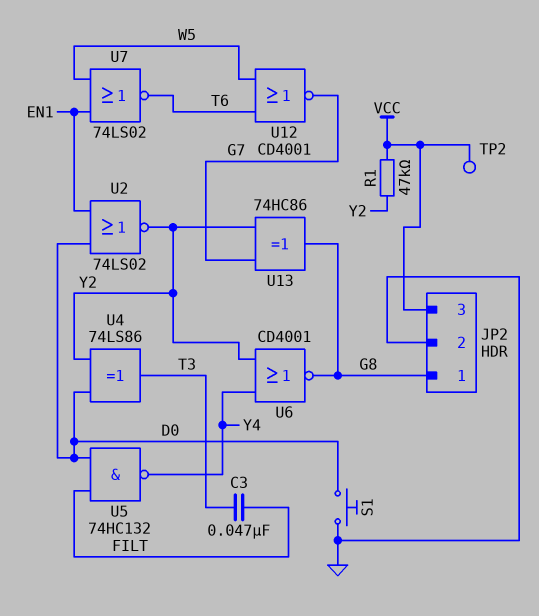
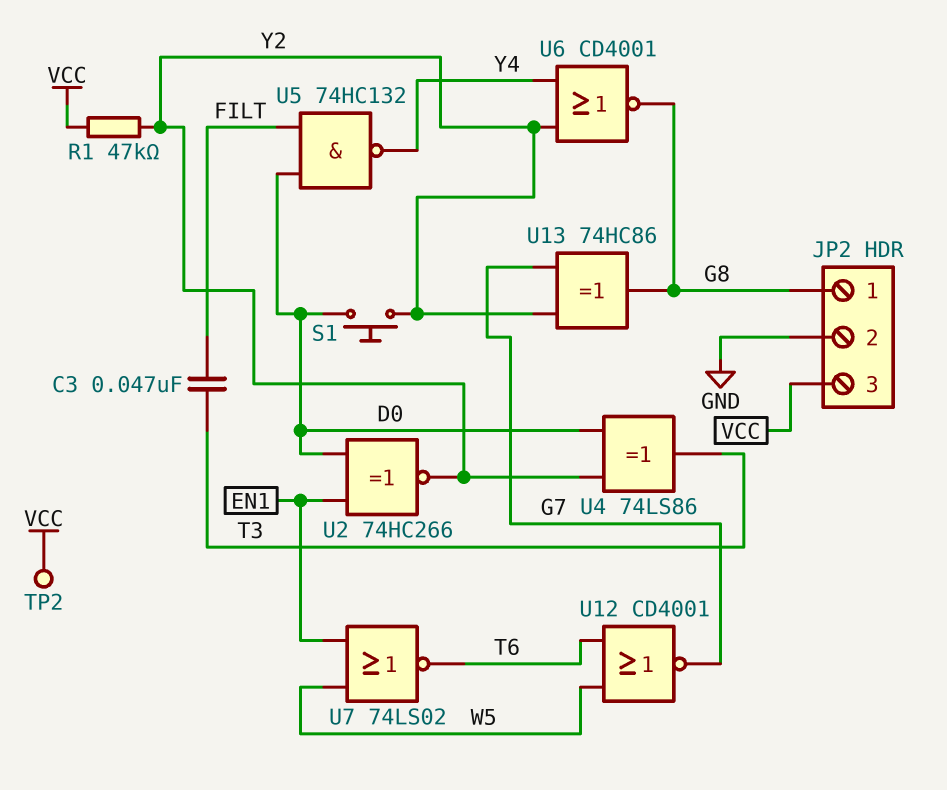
S1: button (D0, GND) -> button (D0, Y2)
U2: NOR 74LS02 (in D0, in EN1, out Y2) -> XNOR 74HC266 (in D0, in EN1, out Y2)

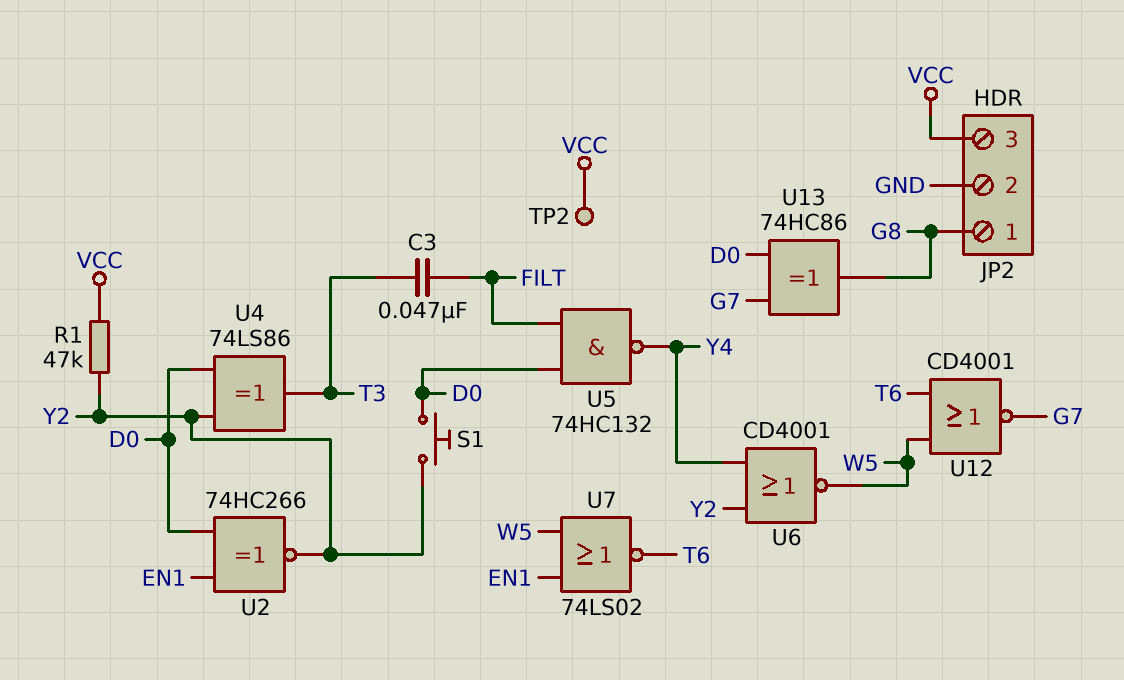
U6: NOR CD4001 (in Y2, in Y4, out G8) -> NOR CD4001 (in Y2, in Y4, out W5)
U13: XOR 74HC86 (in G7, in Y2, out G8) -> XOR 74HC86 (in D0, in G7, out G8)

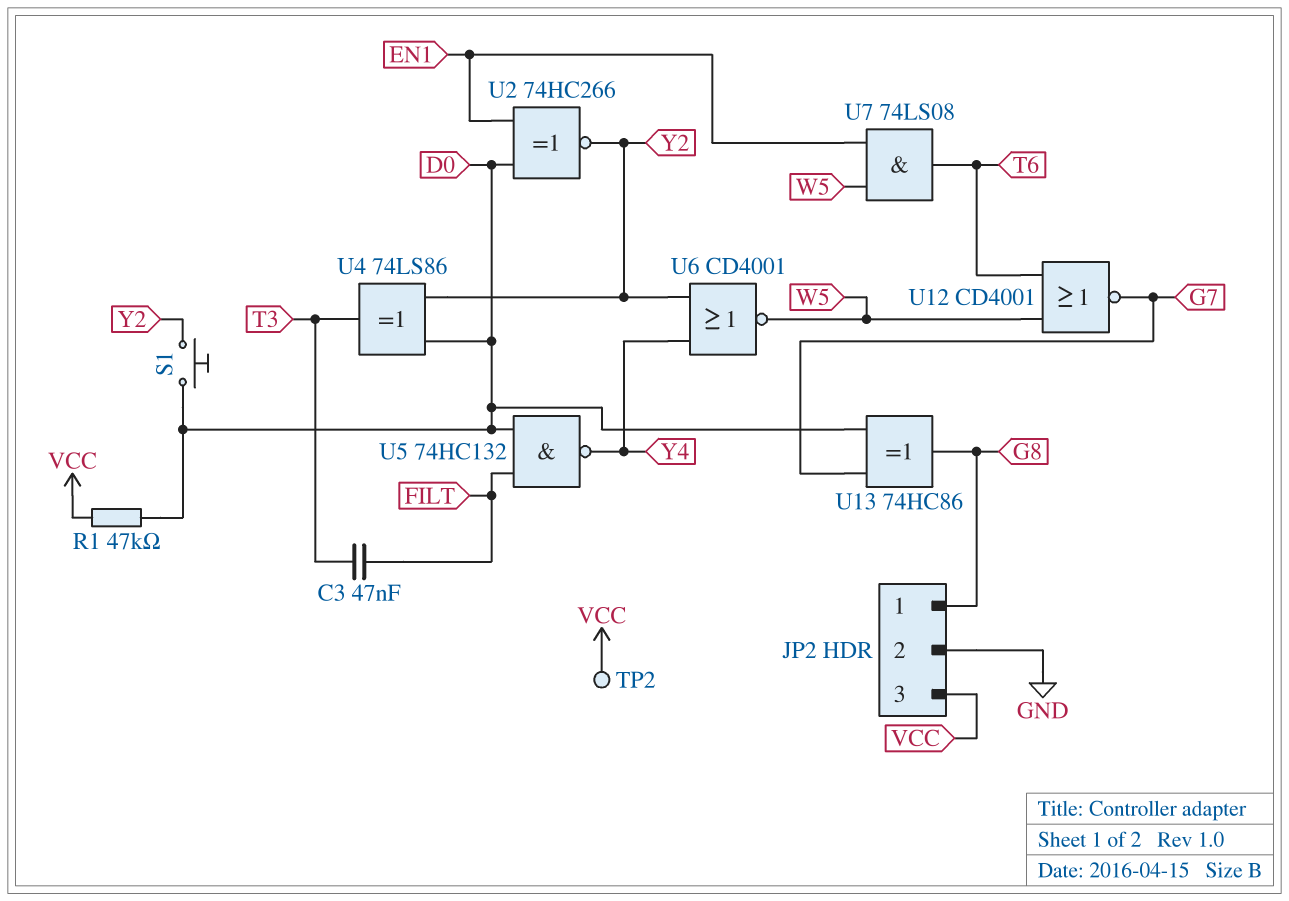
R1: 47k (VCC, Y2) -> 47k (D0, VCC)
U7: NOR 74LS02 (in EN1, in W5, out T6) -> AND 74LS08 (in EN1, in W5, out T6)

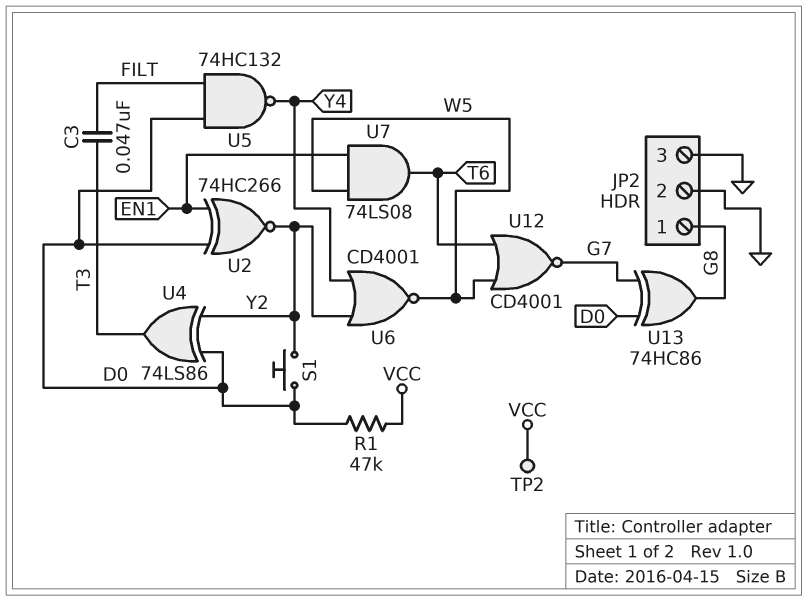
JP2 pin 3: VCC -> GND

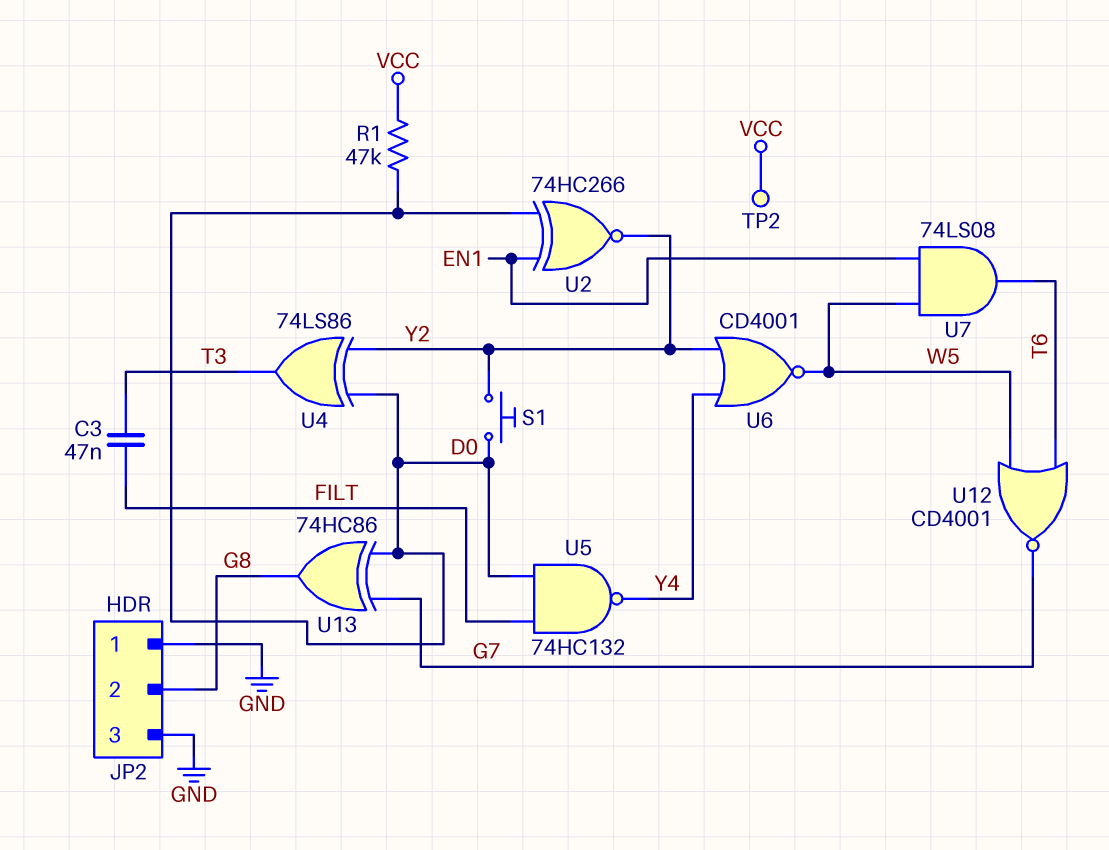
JP2 pin 1: G8 -> GND
JP2 pin 2: GND -> G8

